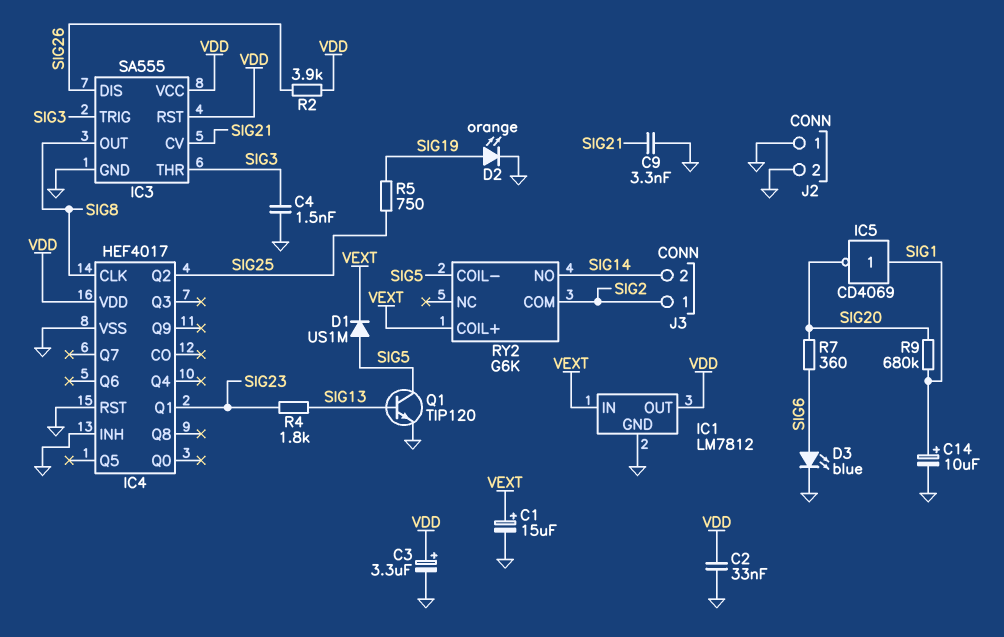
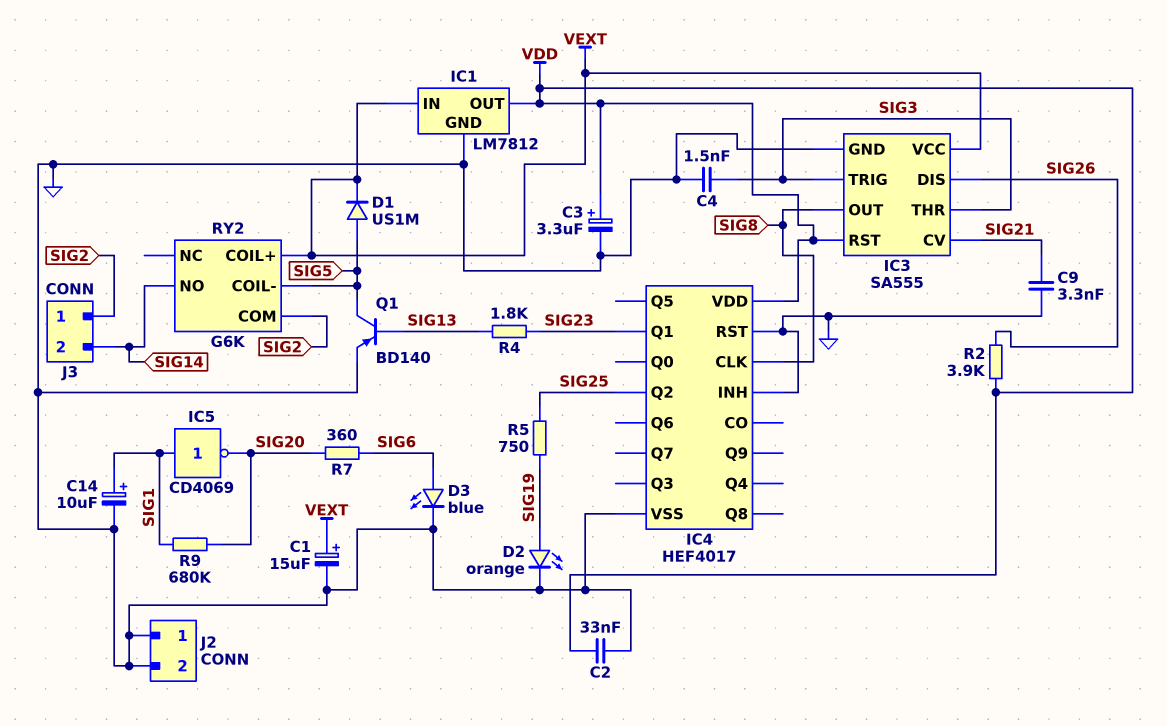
IC3 pin VCC: VDD -> VEXT
Q1: NPN TIP120 (B SIG13, C SIG5, E GND) -> PNP BD140 (B SIG13, C SIG5, E GND)

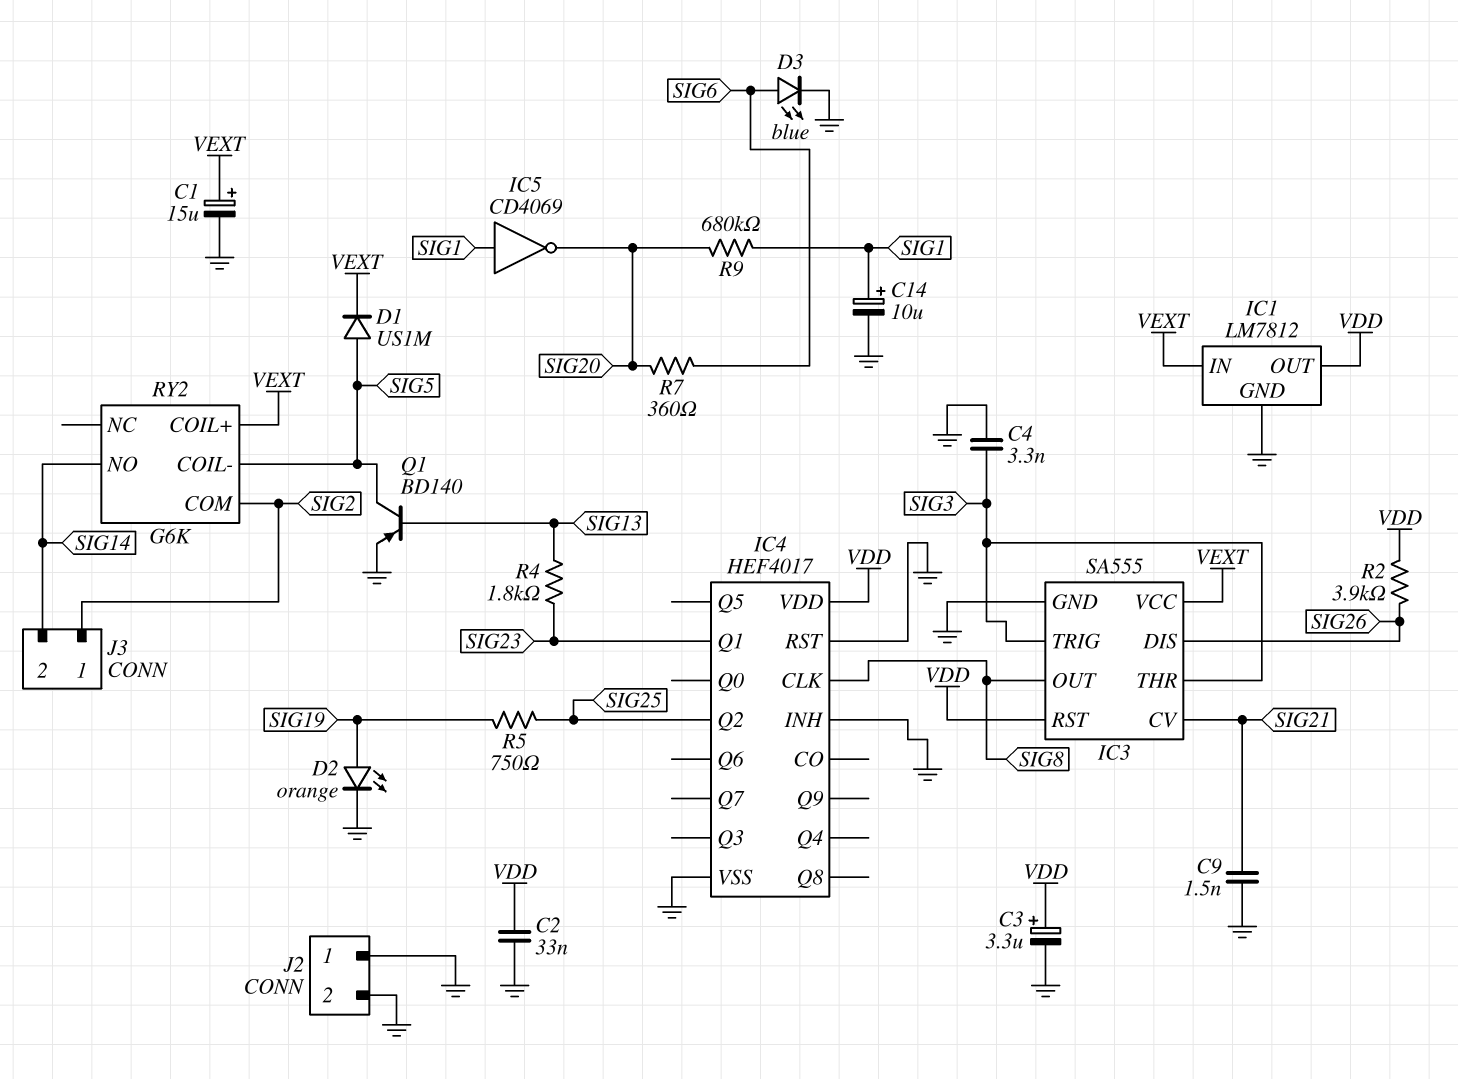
C4: 1.5nF (GND, SIG3) -> 3.3nF (GND, SIG3)
C9: 3.3nF (GND, SIG21) -> 1.5nF (GND, SIG21)

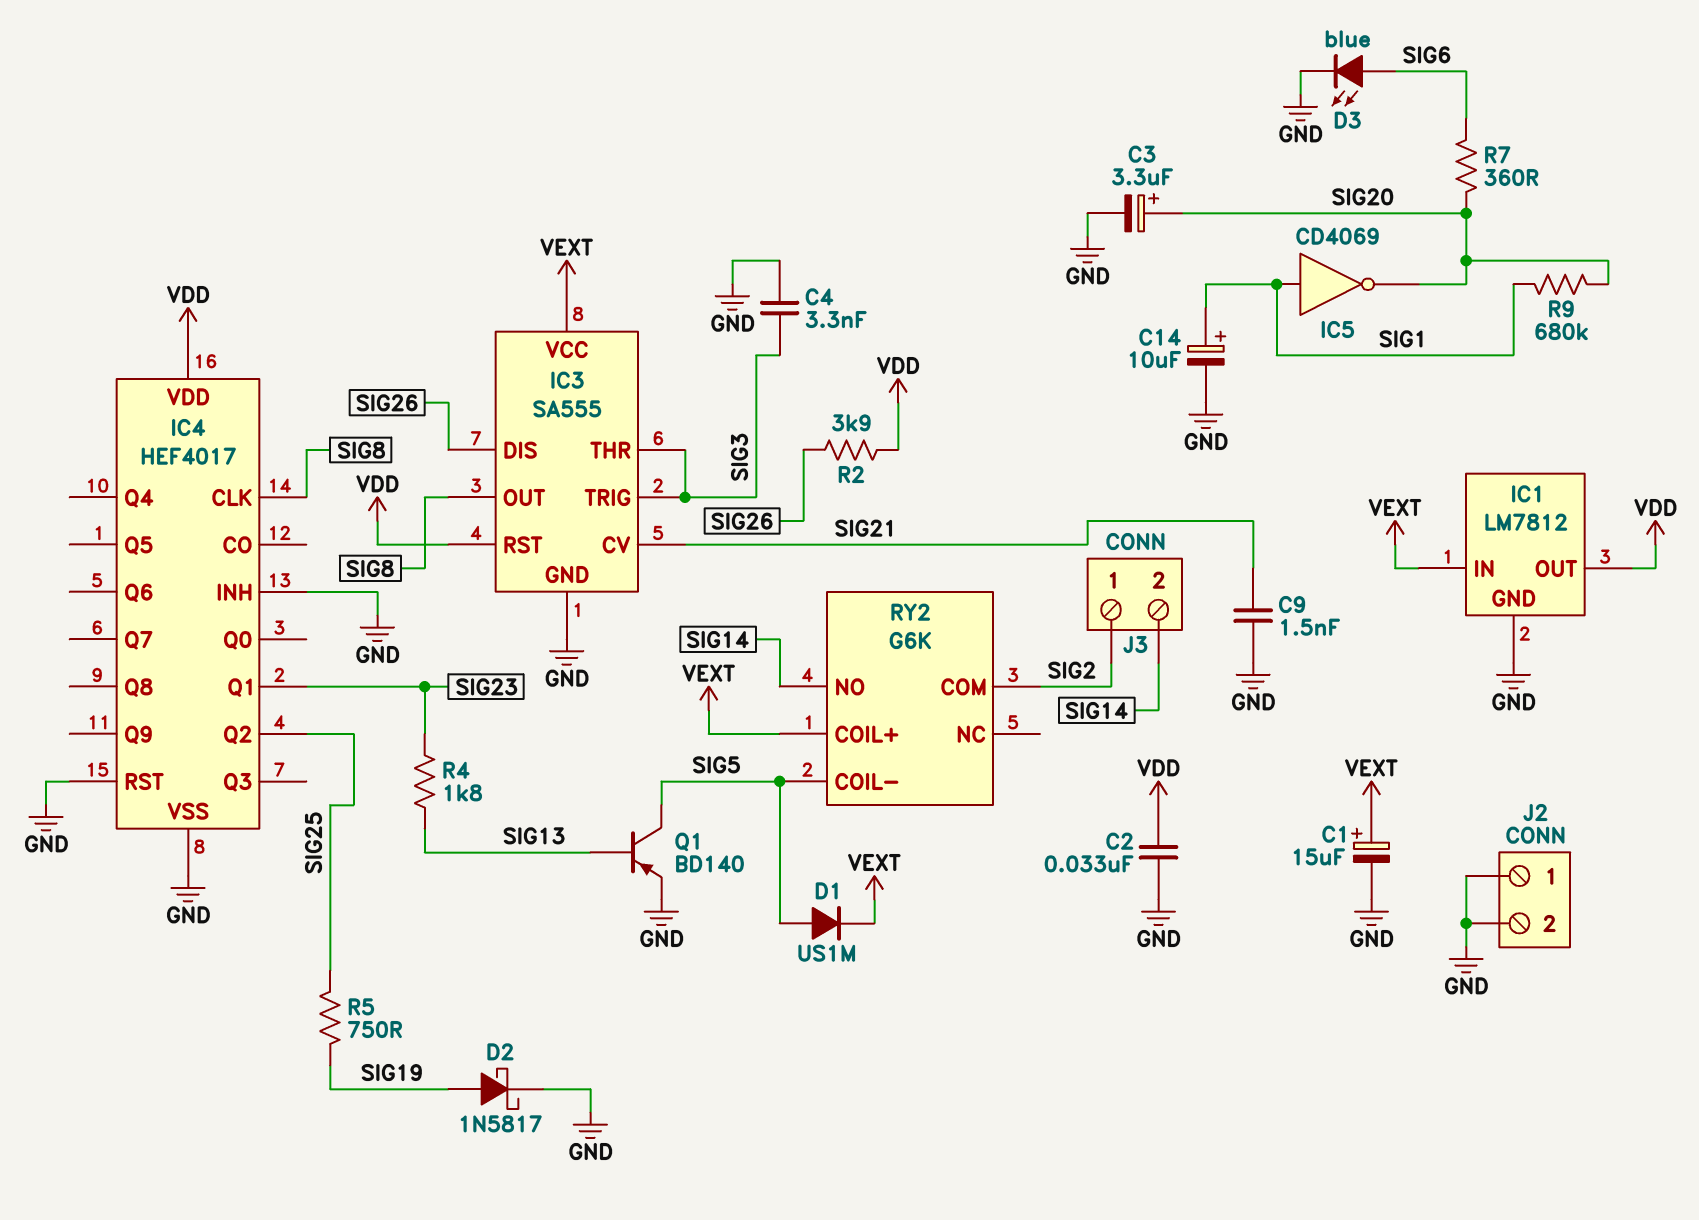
C3: 3.3uF (plus VDD, minus GND) -> 3.3uF (plus SIG20, minus GND)
D2: LED orange (A SIG19, K GND) -> schottky 1N5817 (A SIG19, K GND)

